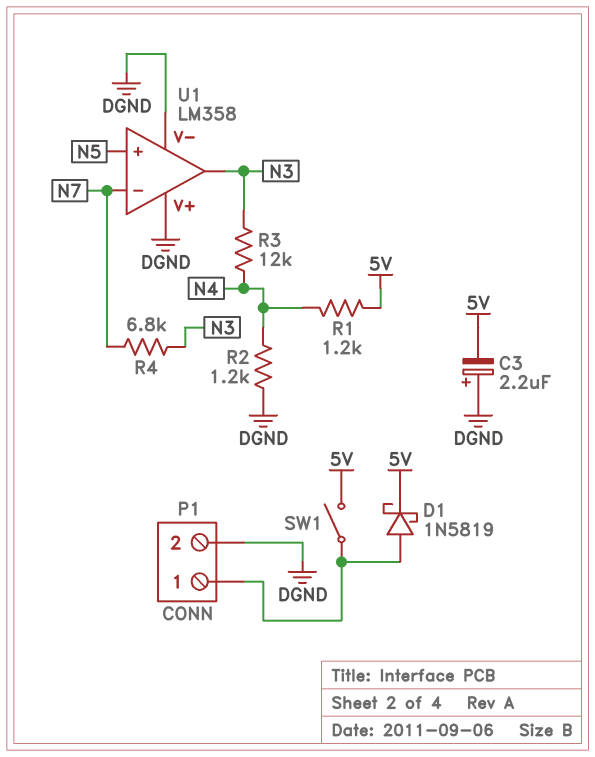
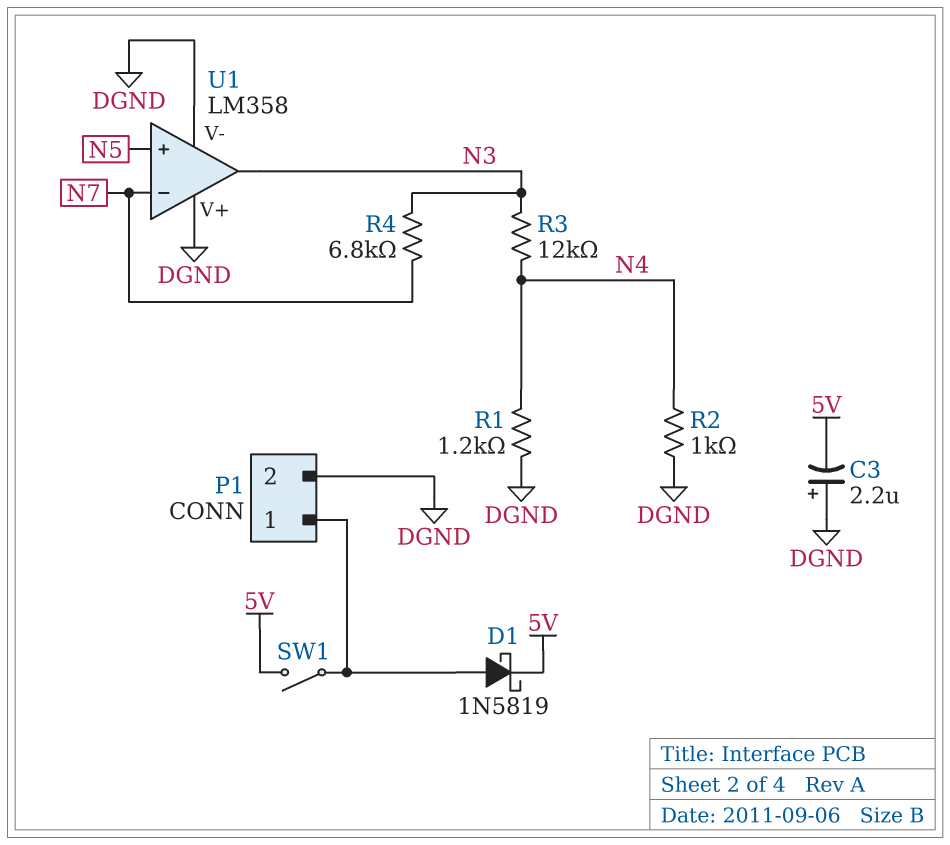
R1: 1.2k (5V, N4) -> 1.2k (DGND, N4)
R2: 1.2k (DGND, N4) -> 1k (DGND, N4)

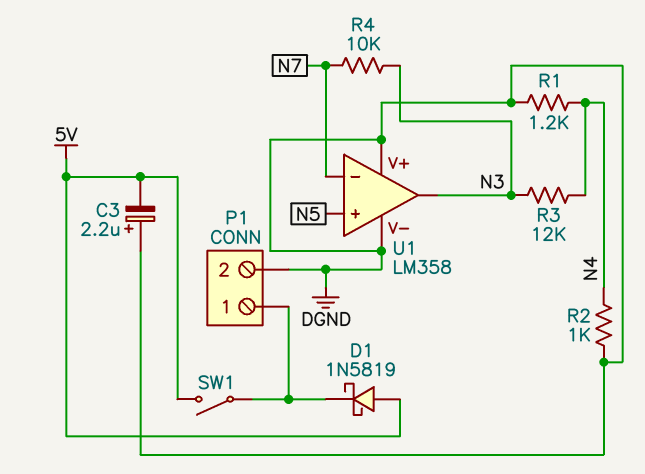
D1: schottky 1N5819 (A P1/1, K 5V) -> schottky 1N5819 (A 5V, K P1/1)
R4: 6.8k (N3, N7) -> 10k (N3, N7)

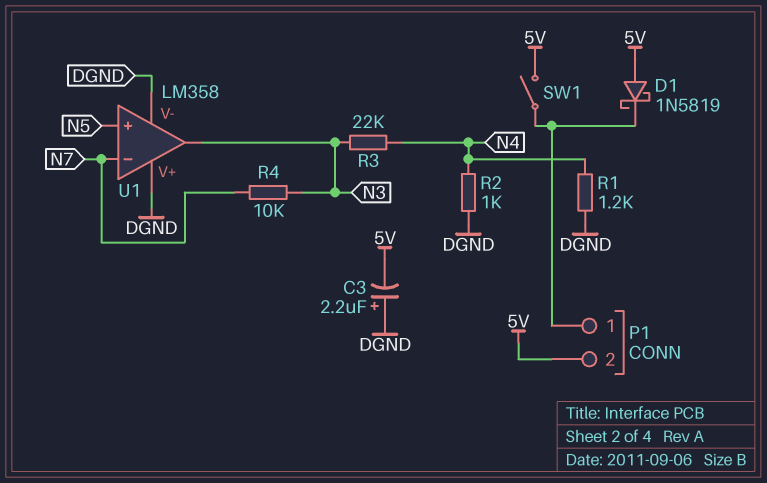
P1 pin 2: DGND -> 5V
R3: 12k (N3, N4) -> 22k (N3, N4)

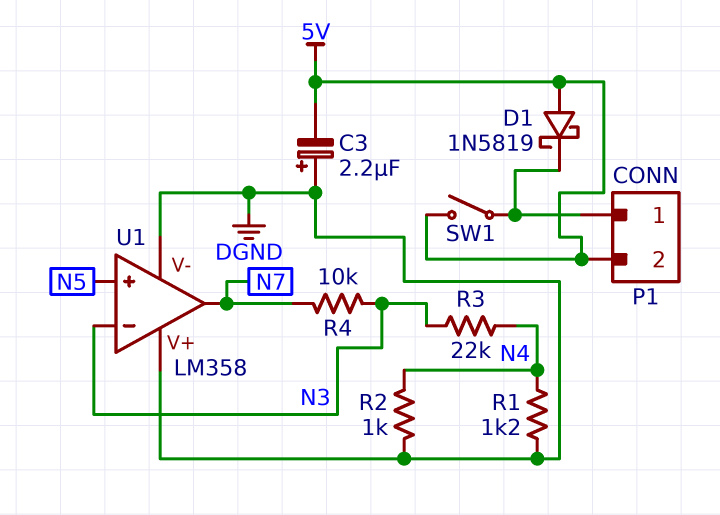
U1 pin in-: N7 -> N3
U1 pin out: N3 -> N7

